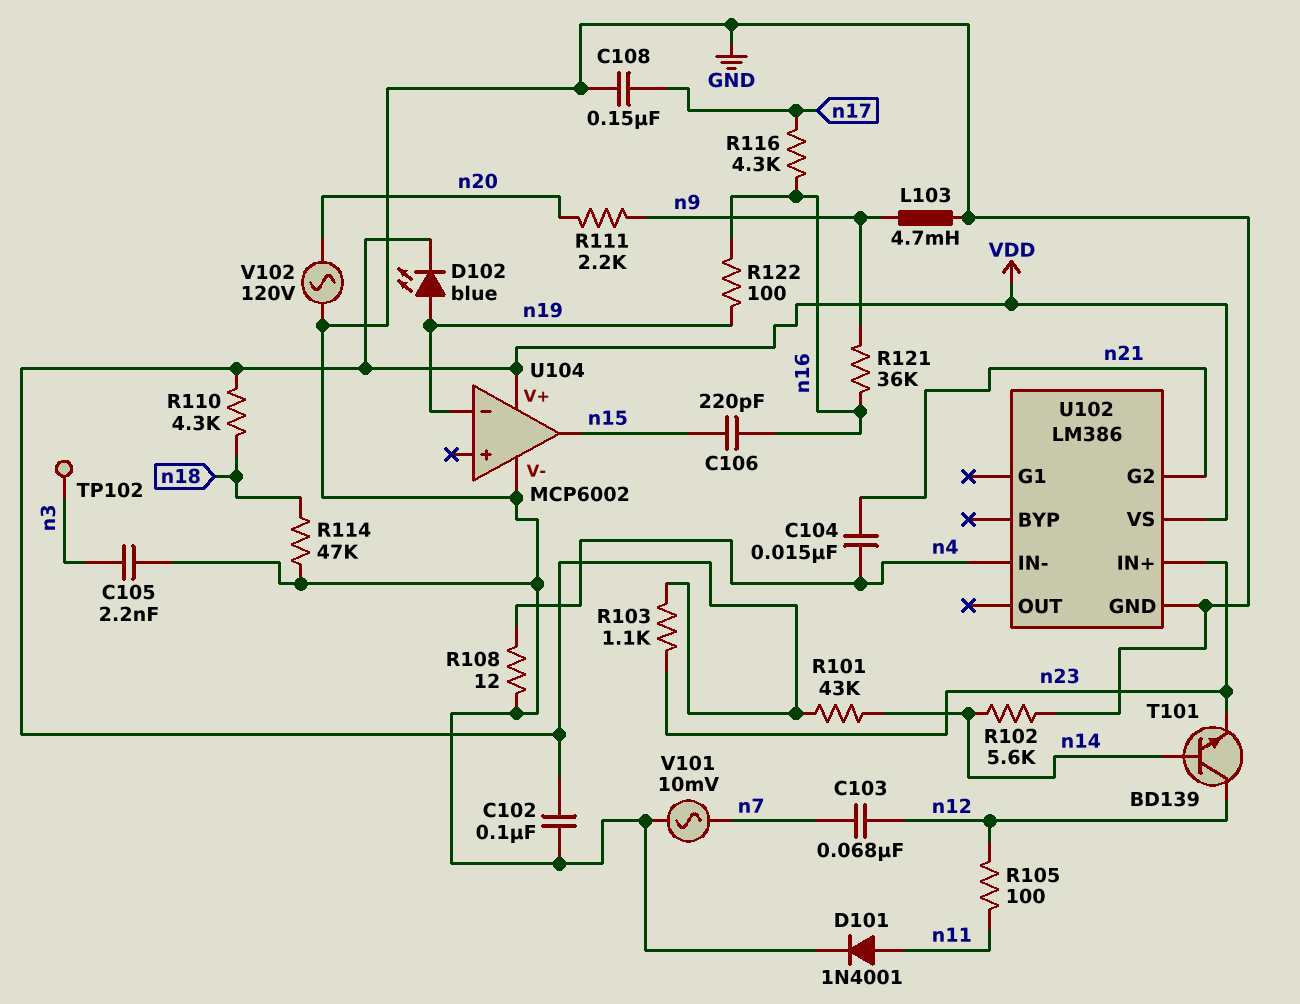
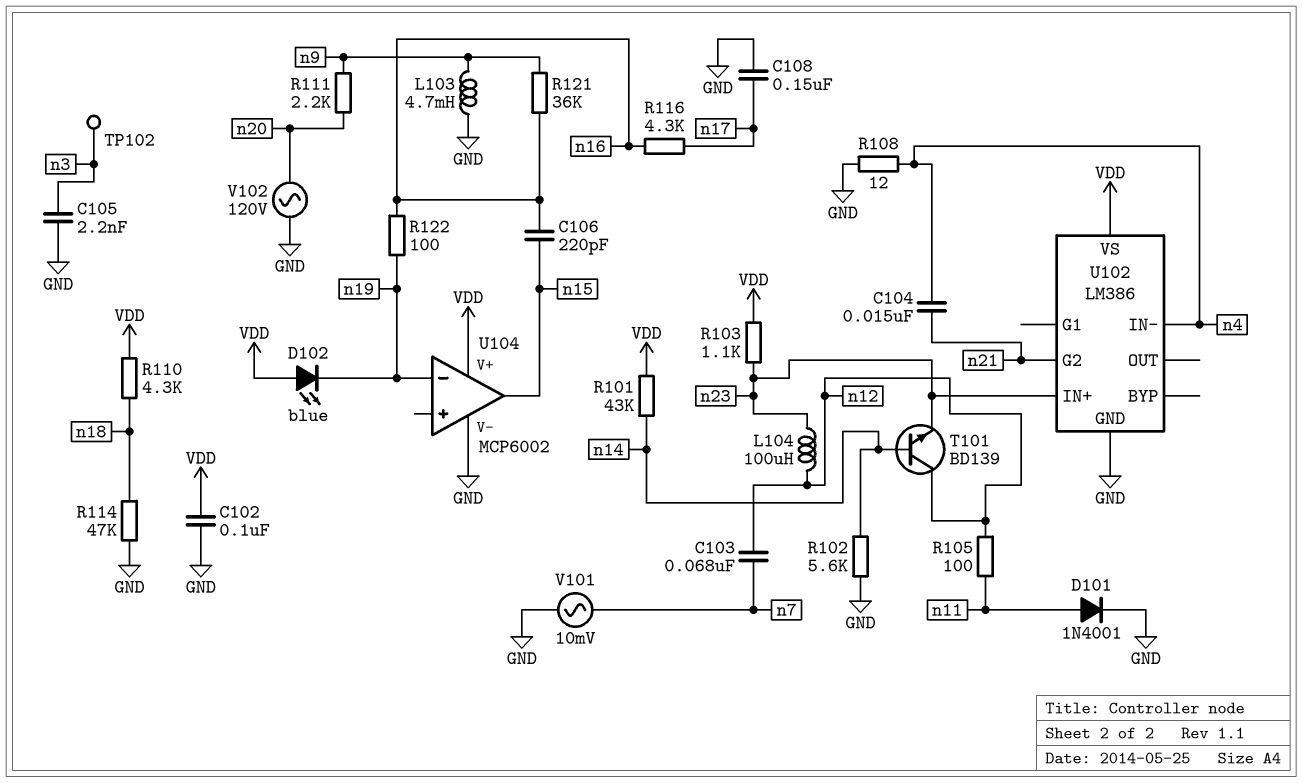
D102: LED blue (A n19, K VDD) -> LED blue (A VDD, K n19)
L104: none -> 100uH (n12, n23)

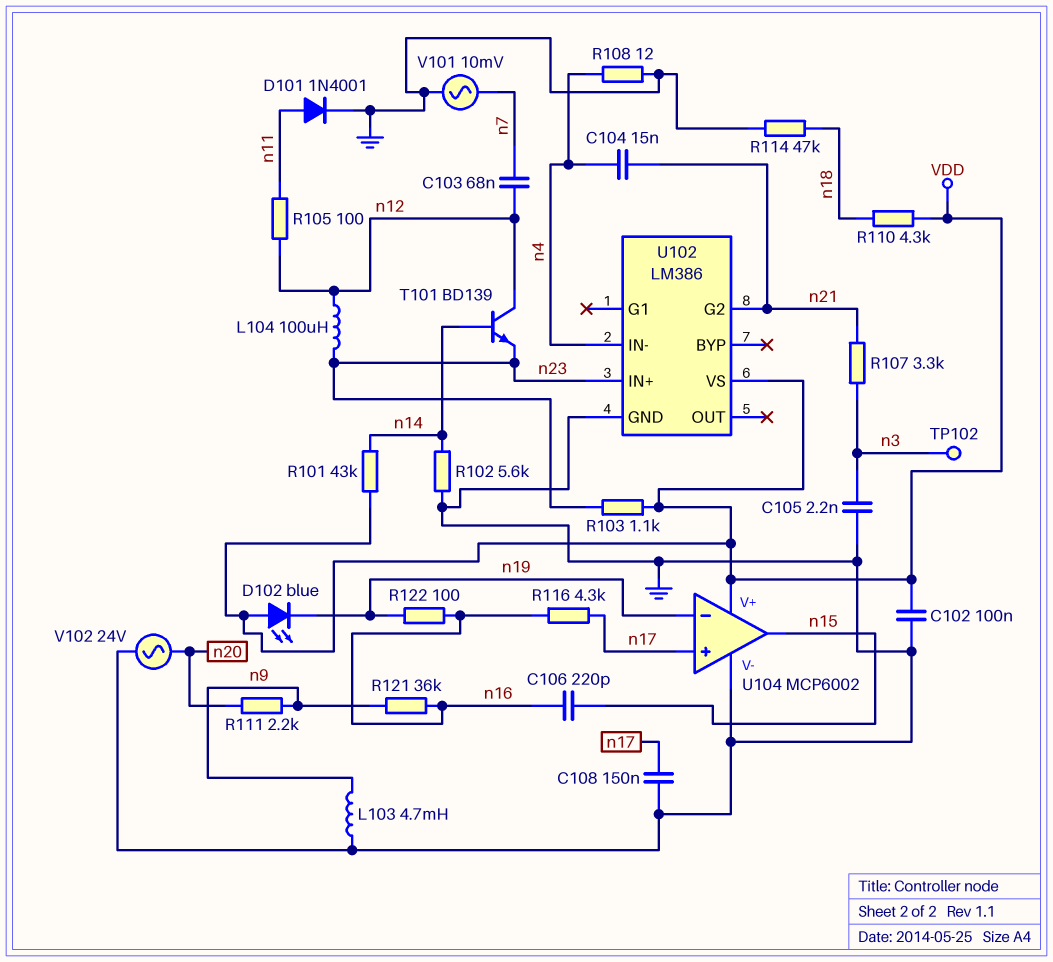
R107: none -> 3.3k (n3, n21)
U104 pin in+: none -> n17
V102: AC 120V (GND, n20) -> AC 24V (GND, n20)

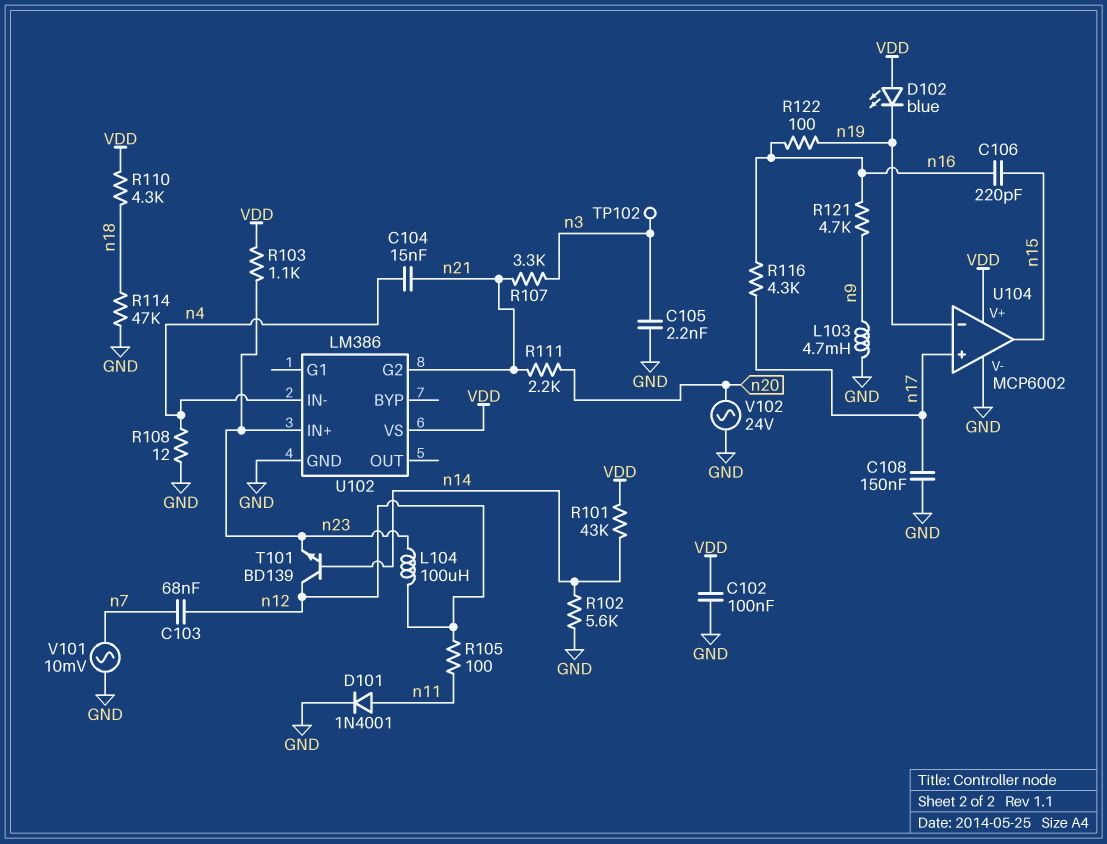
R111: 2.2k (n9, n20) -> 2.2k (n20, n21)
R121: 36k (n9, n16) -> 4.7k (n9, n16)

